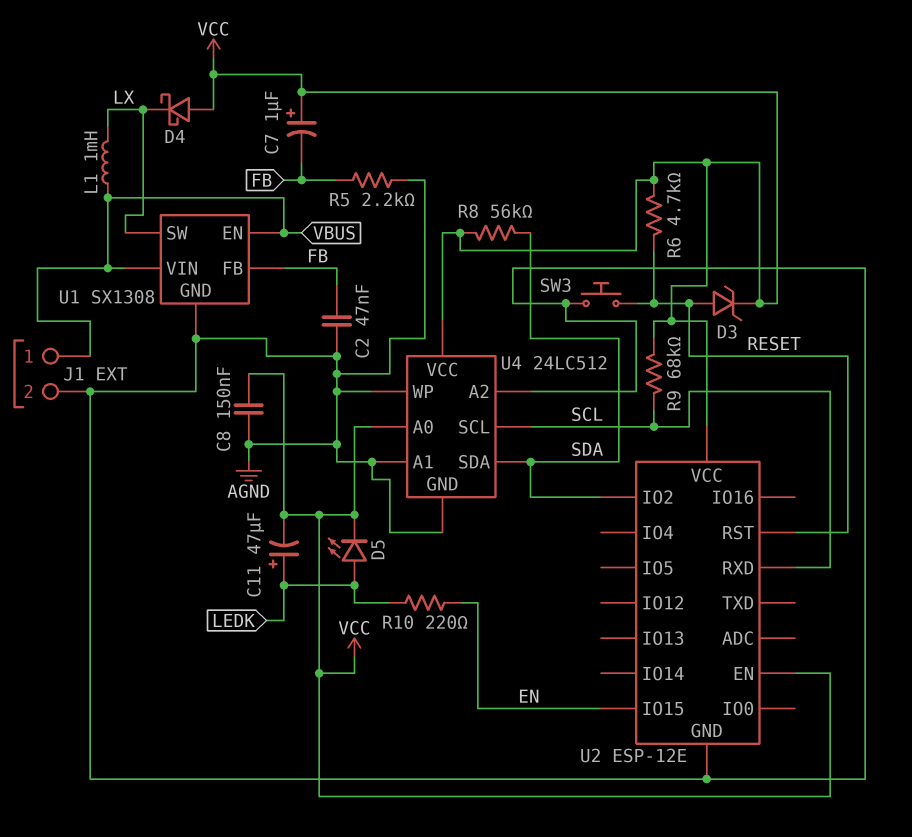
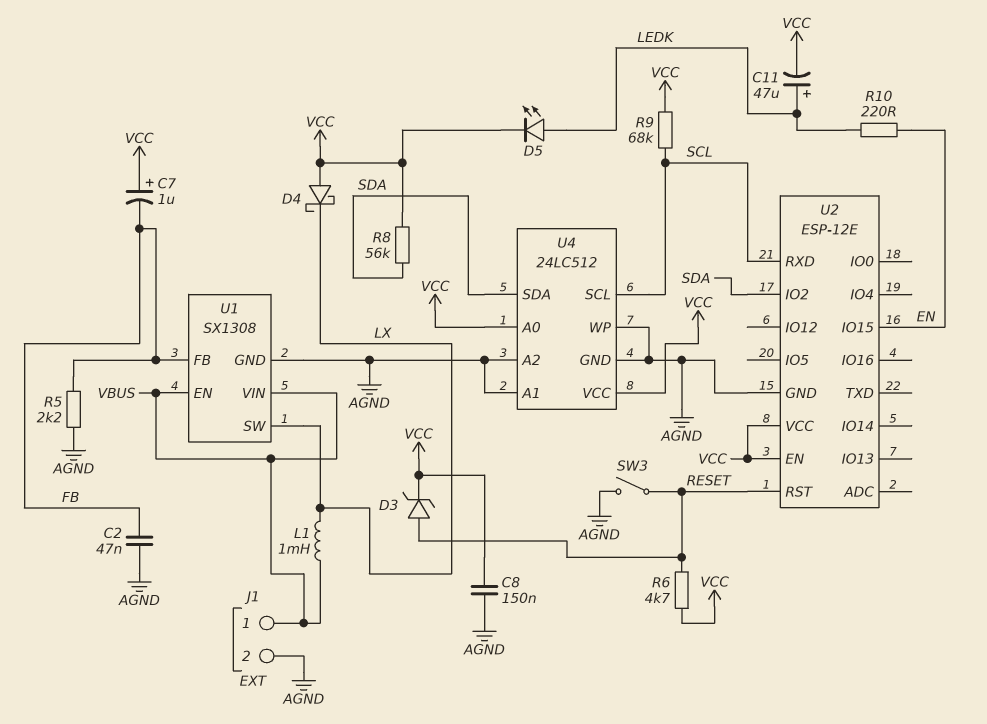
SW3: button (AGND, RESET) -> switch (AGND, RESET)

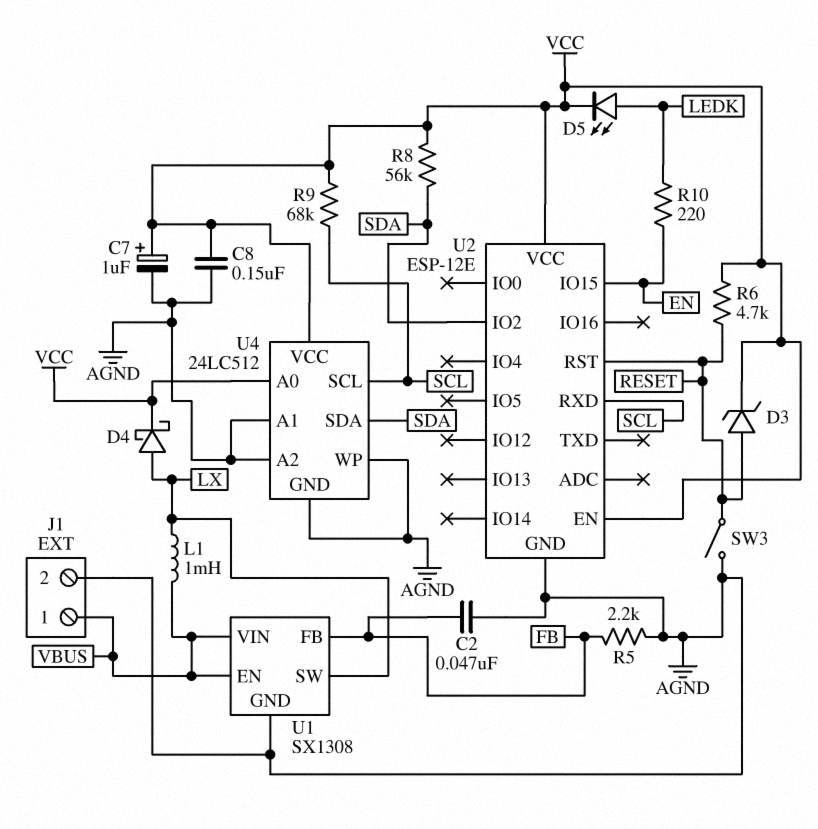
C7: 1uF (plus VCC, minus FB) -> 1uF (plus VCC, minus AGND)
C11: 47uF (plus LEDK, minus VCC) -> none
D4: schottky (A VCC, K LX) -> schottky (A LX, K VCC)

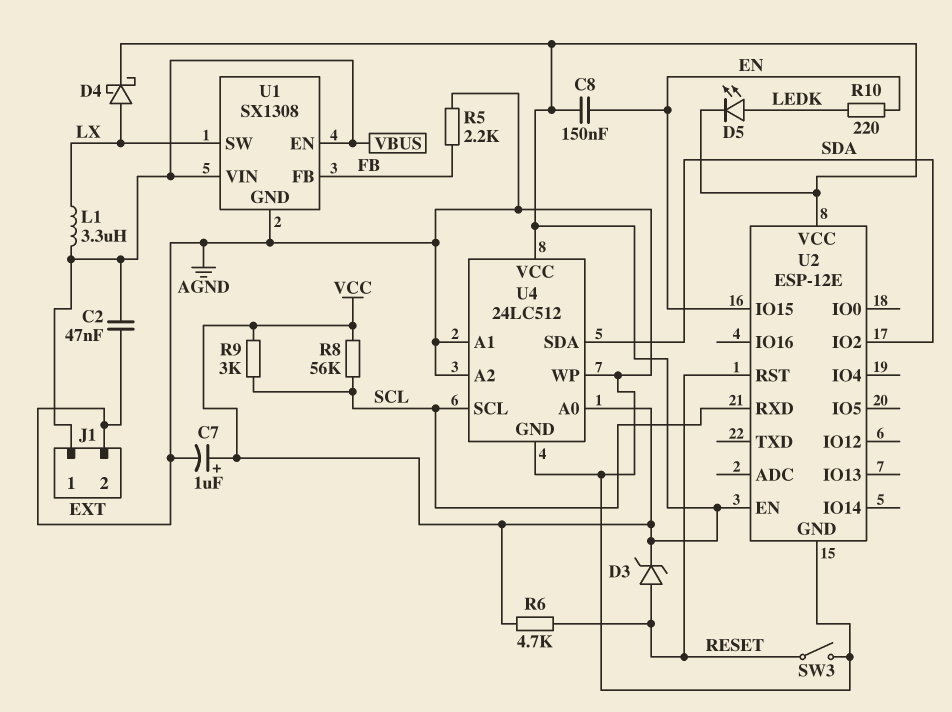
C2: 47nF (AGND, FB) -> 47nF (AGND, VBUS)
C8: 150nF (AGND, VCC) -> 150nF (EN, VCC)
L1: 1mH (LX, VBUS) -> 3.3uH (LX, VBUS)
R8: 56k (SDA, VCC) -> 56k (SCL, VCC)
R9: 68k (SCL, VCC) -> 3k (SCL, VCC)

